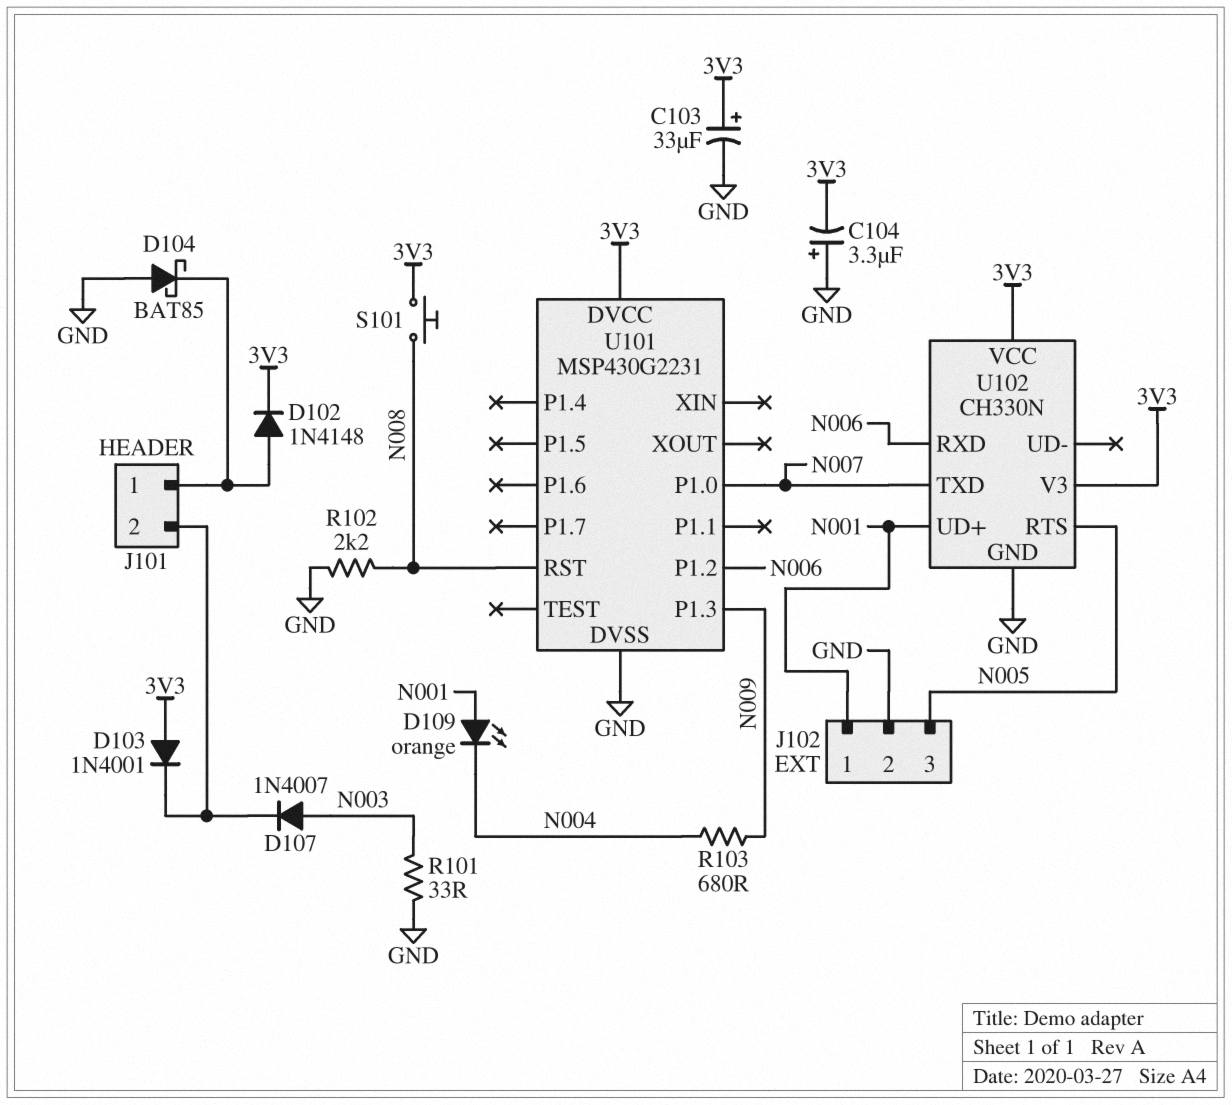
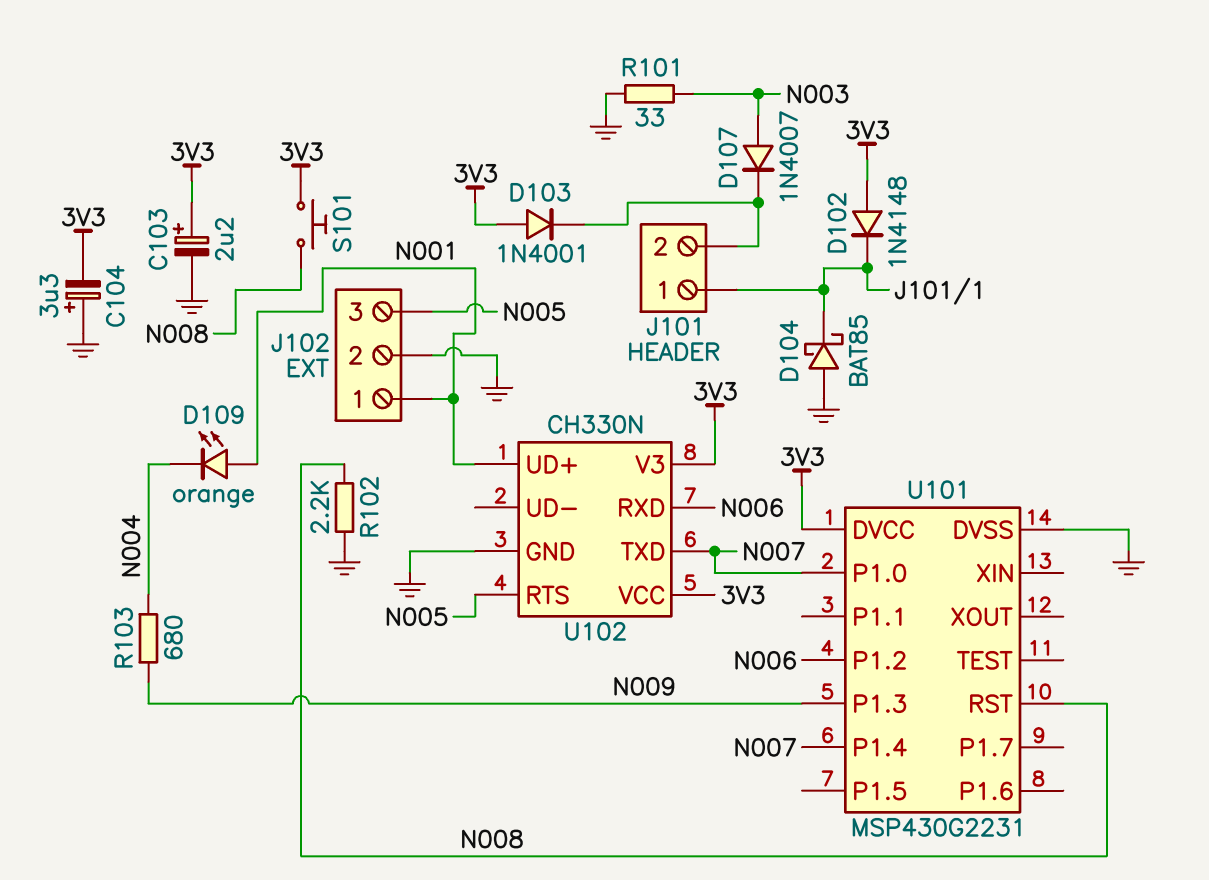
C103: 33uF (plus 3V3, minus GND) -> 2.2uF (plus 3V3, minus GND)
D102: diode 1N4148 (A J101/1, K 3V3) -> diode 1N4148 (A 3V3, K J101/1)
U101 pin P1.4: none -> N007

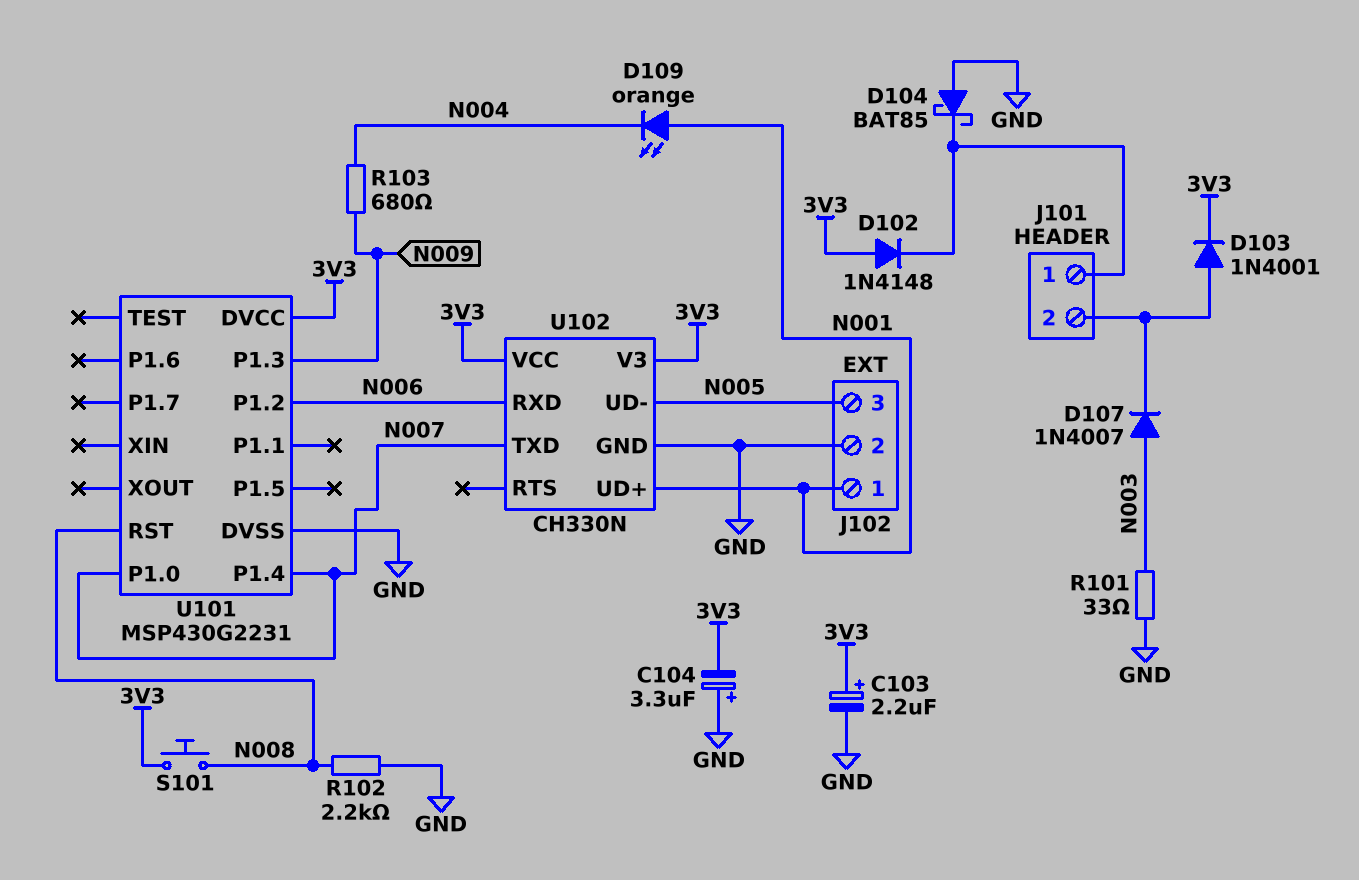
D103: diode 1N4001 (A 3V3, K J101/2) -> diode 1N4001 (A J101/2, K 3V3)
U102 pin RTS: N005 -> none
U102 pin UD-: none -> N005

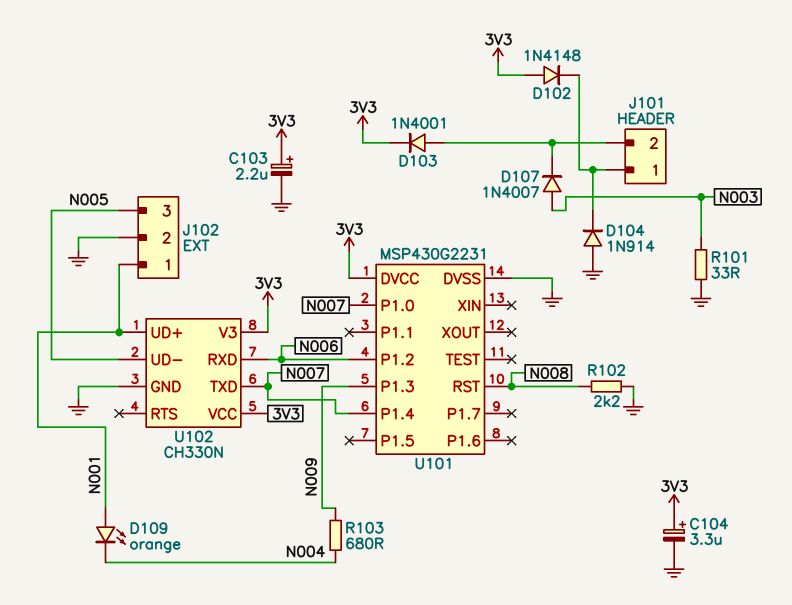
C104: 3.3uF (plus GND, minus 3V3) -> 3.3uF (plus 3V3, minus GND)
D104: schottky BAT85 (A GND, K J101/1) -> diode 1N914 (A GND, K J101/1)
S101: button (3V3, N008) -> none

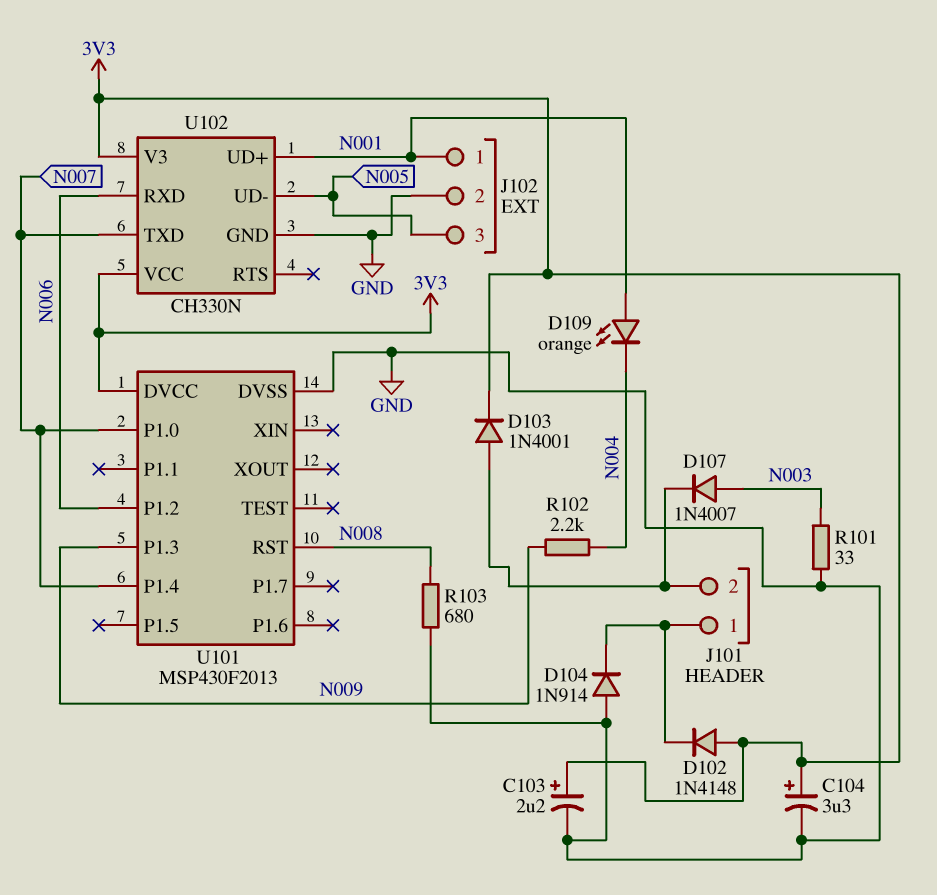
R102: 2.2k (GND, N008) -> 2.2k (N004, N009)
R103: 680 (N004, N009) -> 680 (GND, N008)
U101: MSP430G2231 -> MSP430F2013

